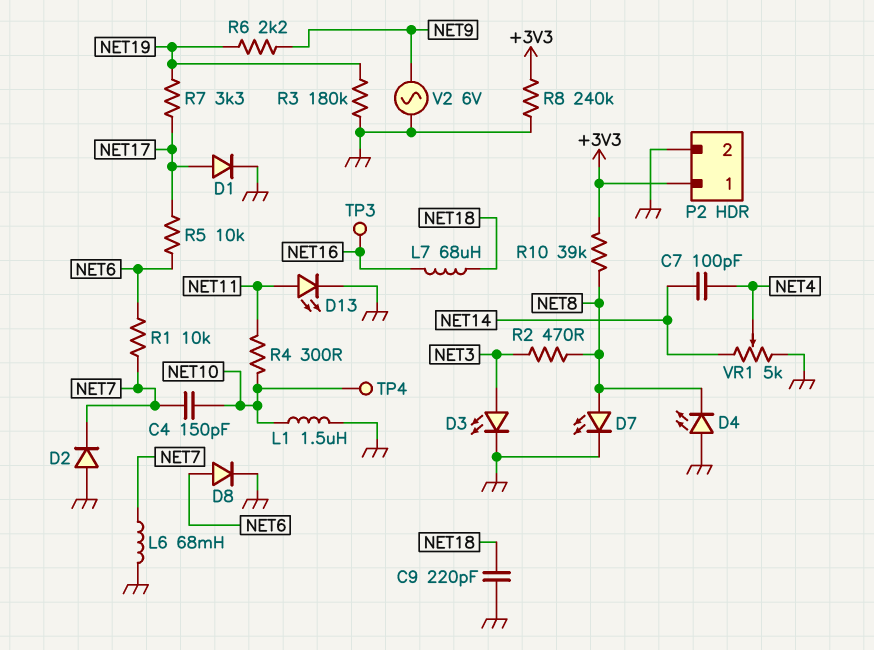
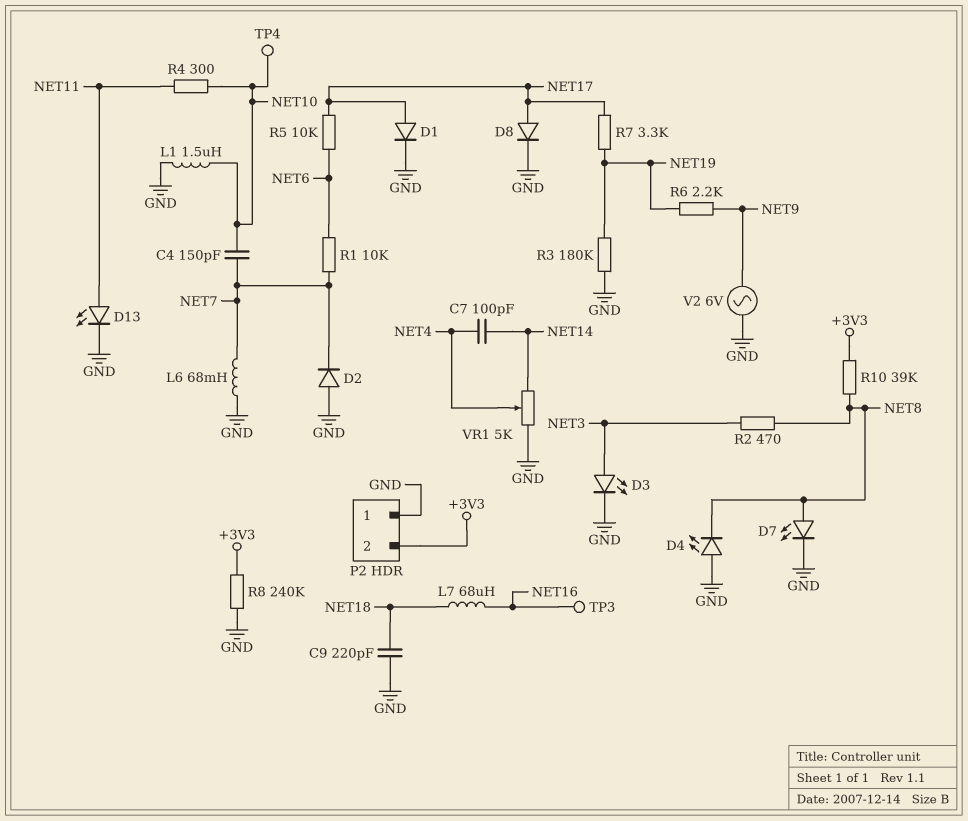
D8: diode (A NET6, K GND) -> diode (A NET17, K GND)
P2 pin 1: +3V3 -> GND
P2 pin 2: GND -> +3V3

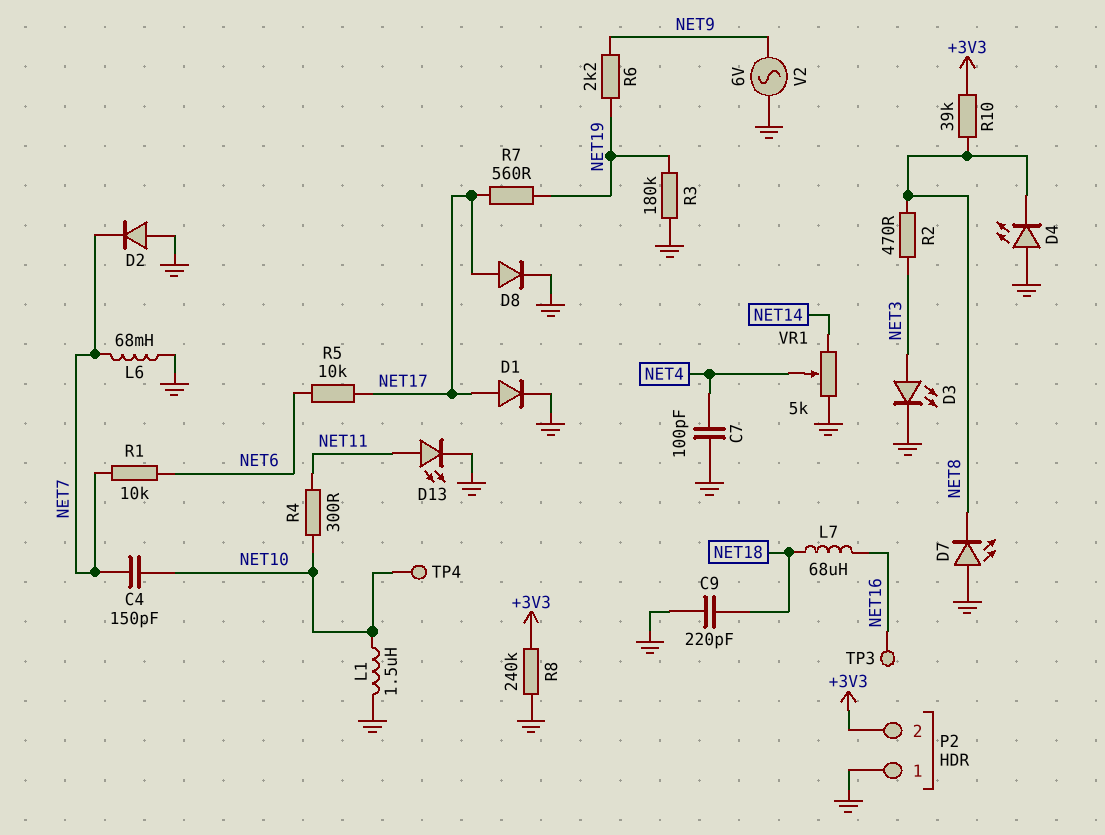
C7: 100pF (NET4, NET14) -> 100pF (GND, NET4)
D7: LED (A NET8, K GND) -> LED (A GND, K NET8)
R7: 3.3k (NET17, NET19) -> 560 (NET17, NET19)

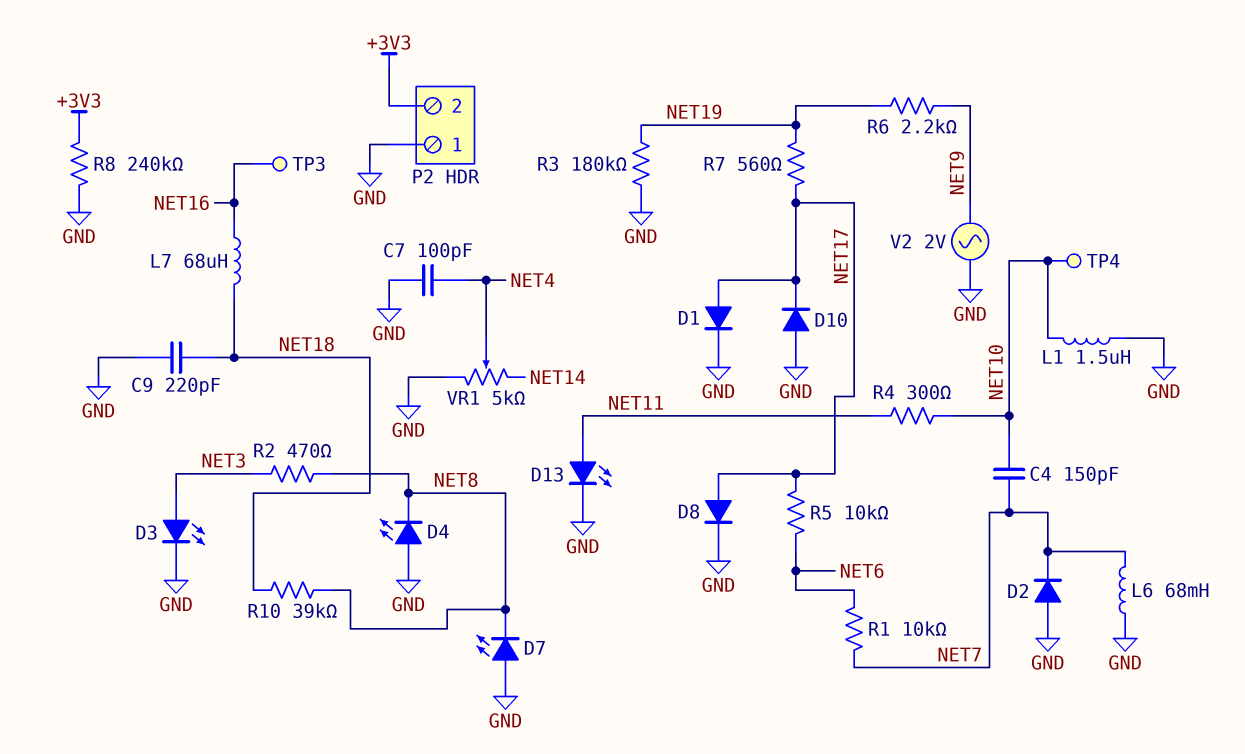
D10: none -> diode (A GND, K NET17)
R10: 39k (+3V3, NET8) -> 39k (NET8, NET18)
V2: AC 6V (GND, NET9) -> AC 2V (GND, NET9)

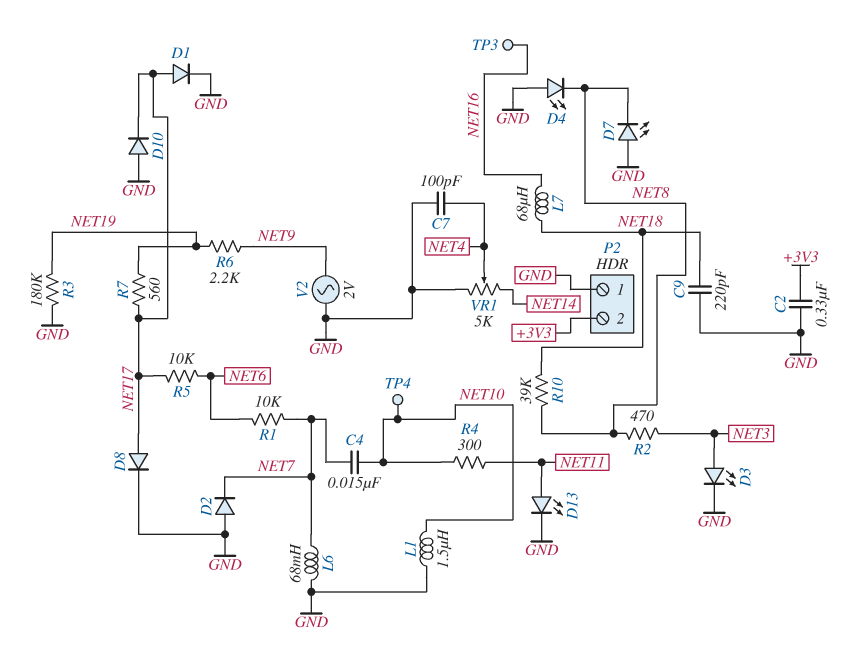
C2: none -> 330nF (+3V3, GND)
C4: 150pF (NET7, NET10) -> 15nF (NET7, NET10)
R8: 240k (+3V3, GND) -> none

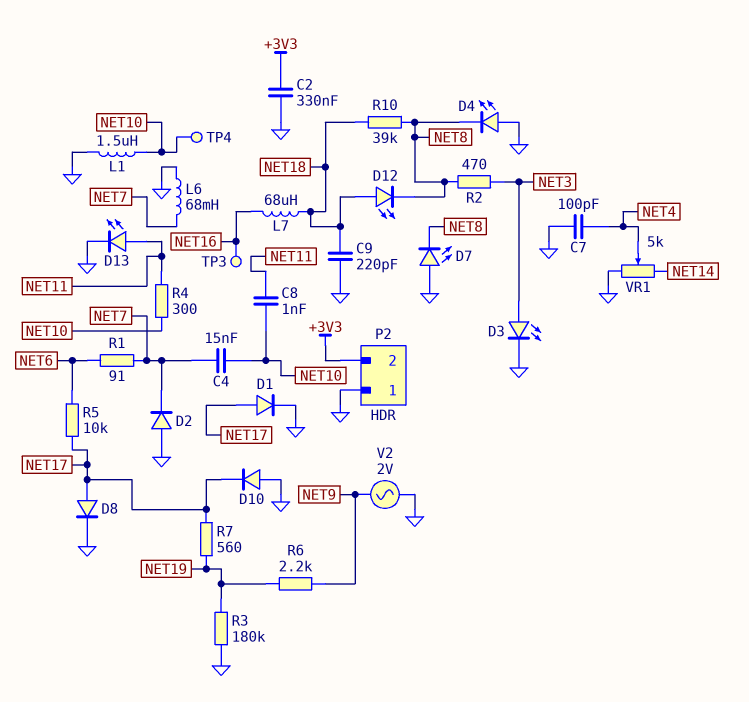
C8: none -> 1nF (NET10, NET11)
D12: none -> LED (A NET18, K NET8)
R1: 10k (NET6, NET7) -> 91 (NET6, NET7)

